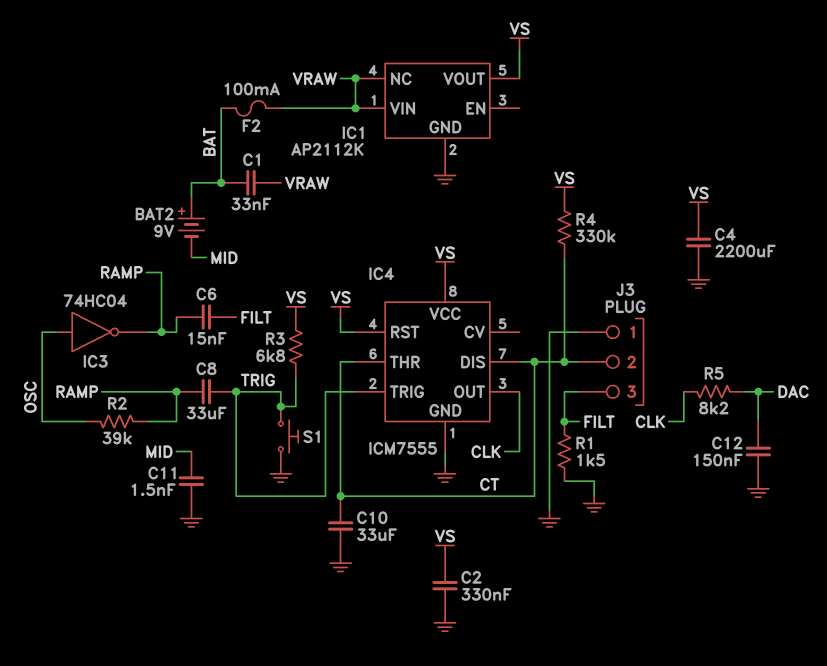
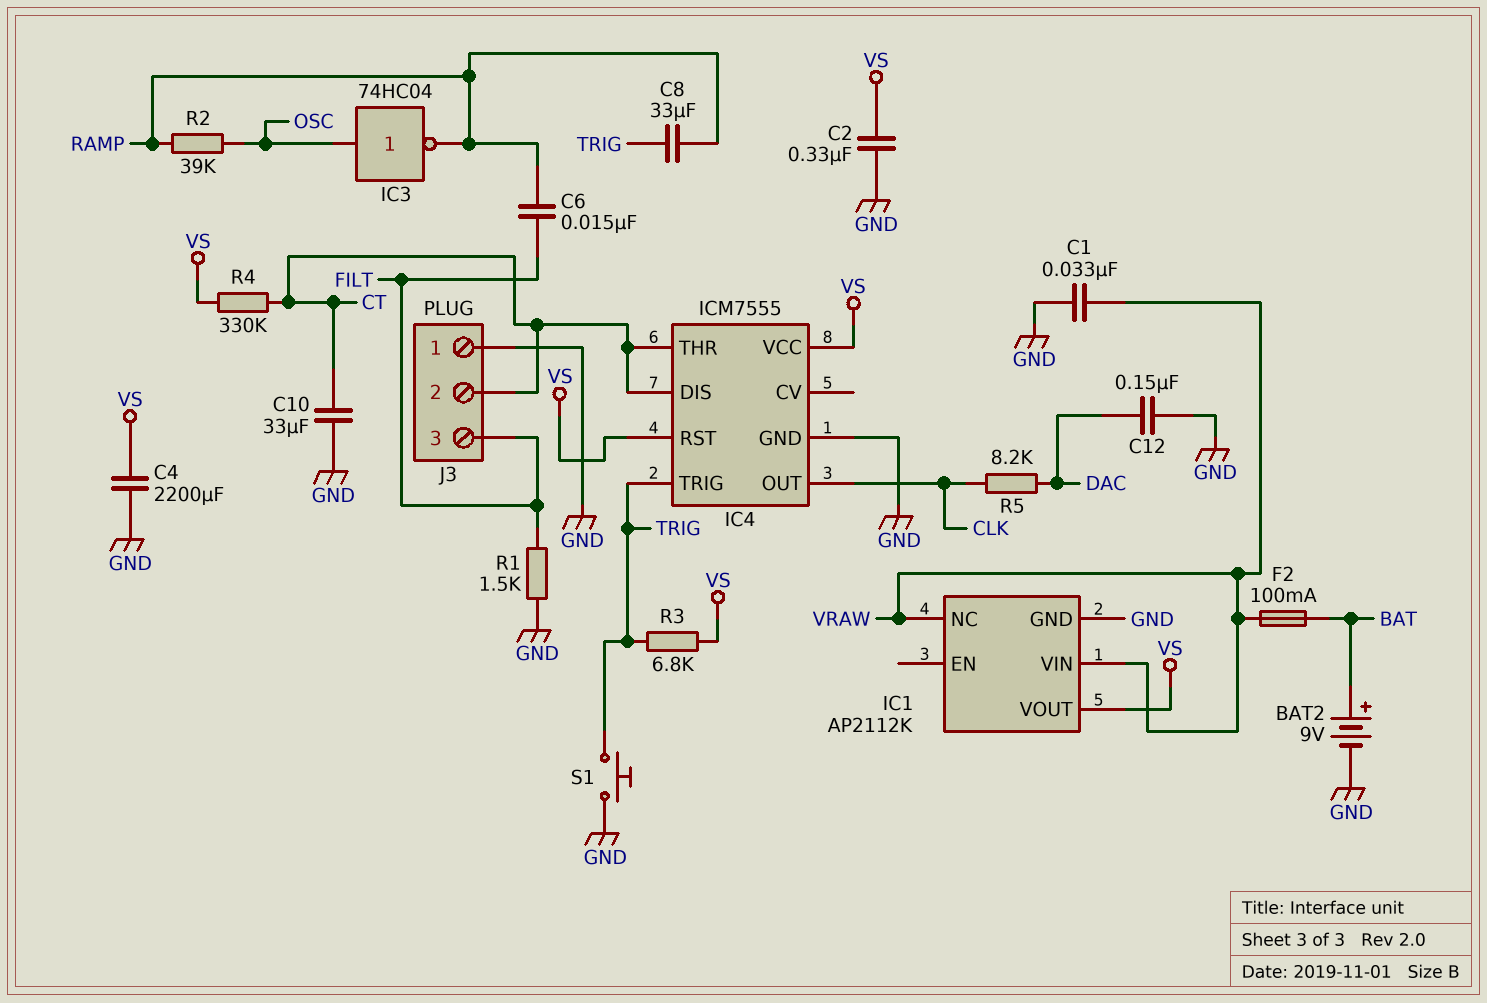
BAT2: 9V (plus BAT, minus MID) -> 9V (plus BAT, minus GND)
C1: 33nF (BAT, VRAW) -> 33nF (GND, VRAW)
C11: 1.5nF (GND, MID) -> none

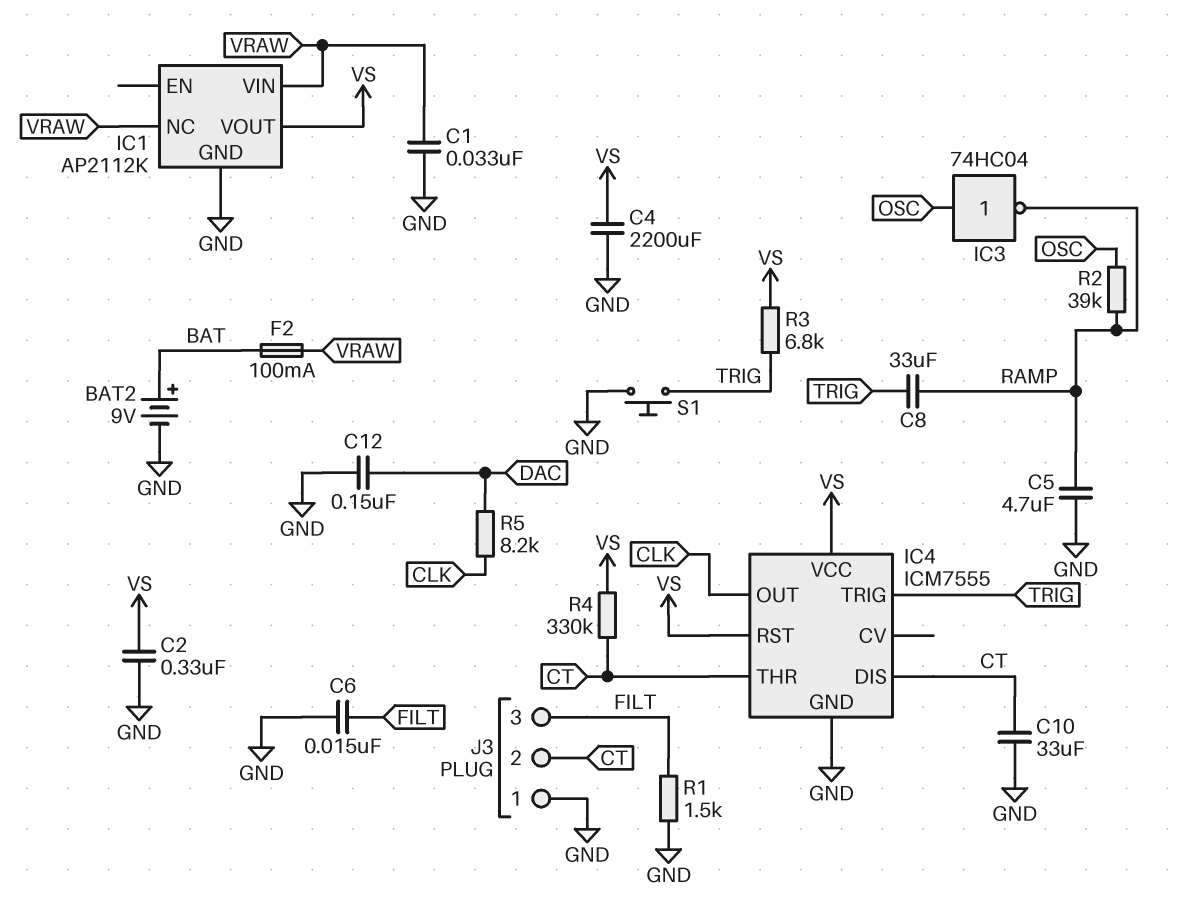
C5: none -> 4.7uF (GND, RAMP)
C6: 15nF (FILT, RAMP) -> 15nF (FILT, GND)

